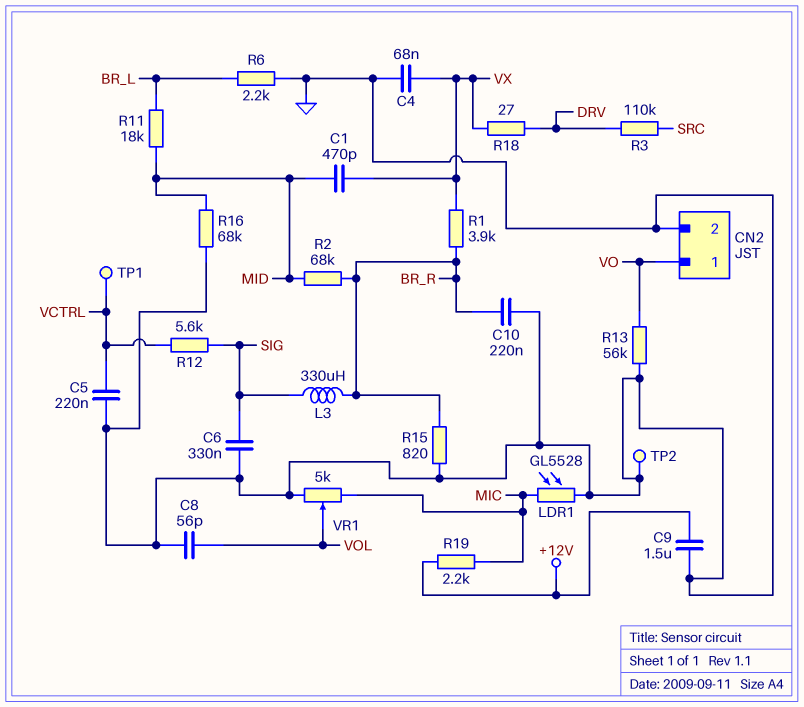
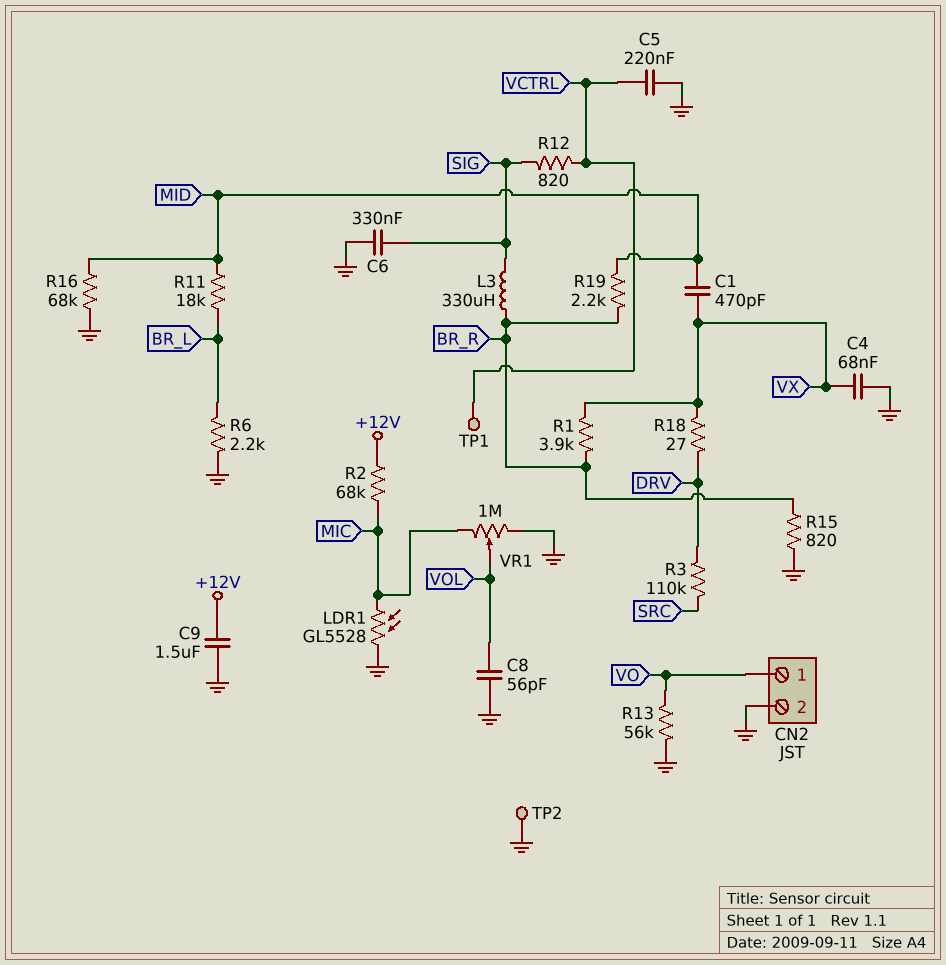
C10: 220nF (BR_R, GND) -> none
R2: 68k (BR_R, MID) -> 68k (+12V, MIC)
R12: 5.6k (SIG, VCTRL) -> 820 (SIG, VCTRL)
R19: 2.2k (+12V, MIC) -> 2.2k (BR_R, MID)
VR1: 5k (GND, MIC, wiper VOL) -> 1M (GND, MIC, wiper VOL)

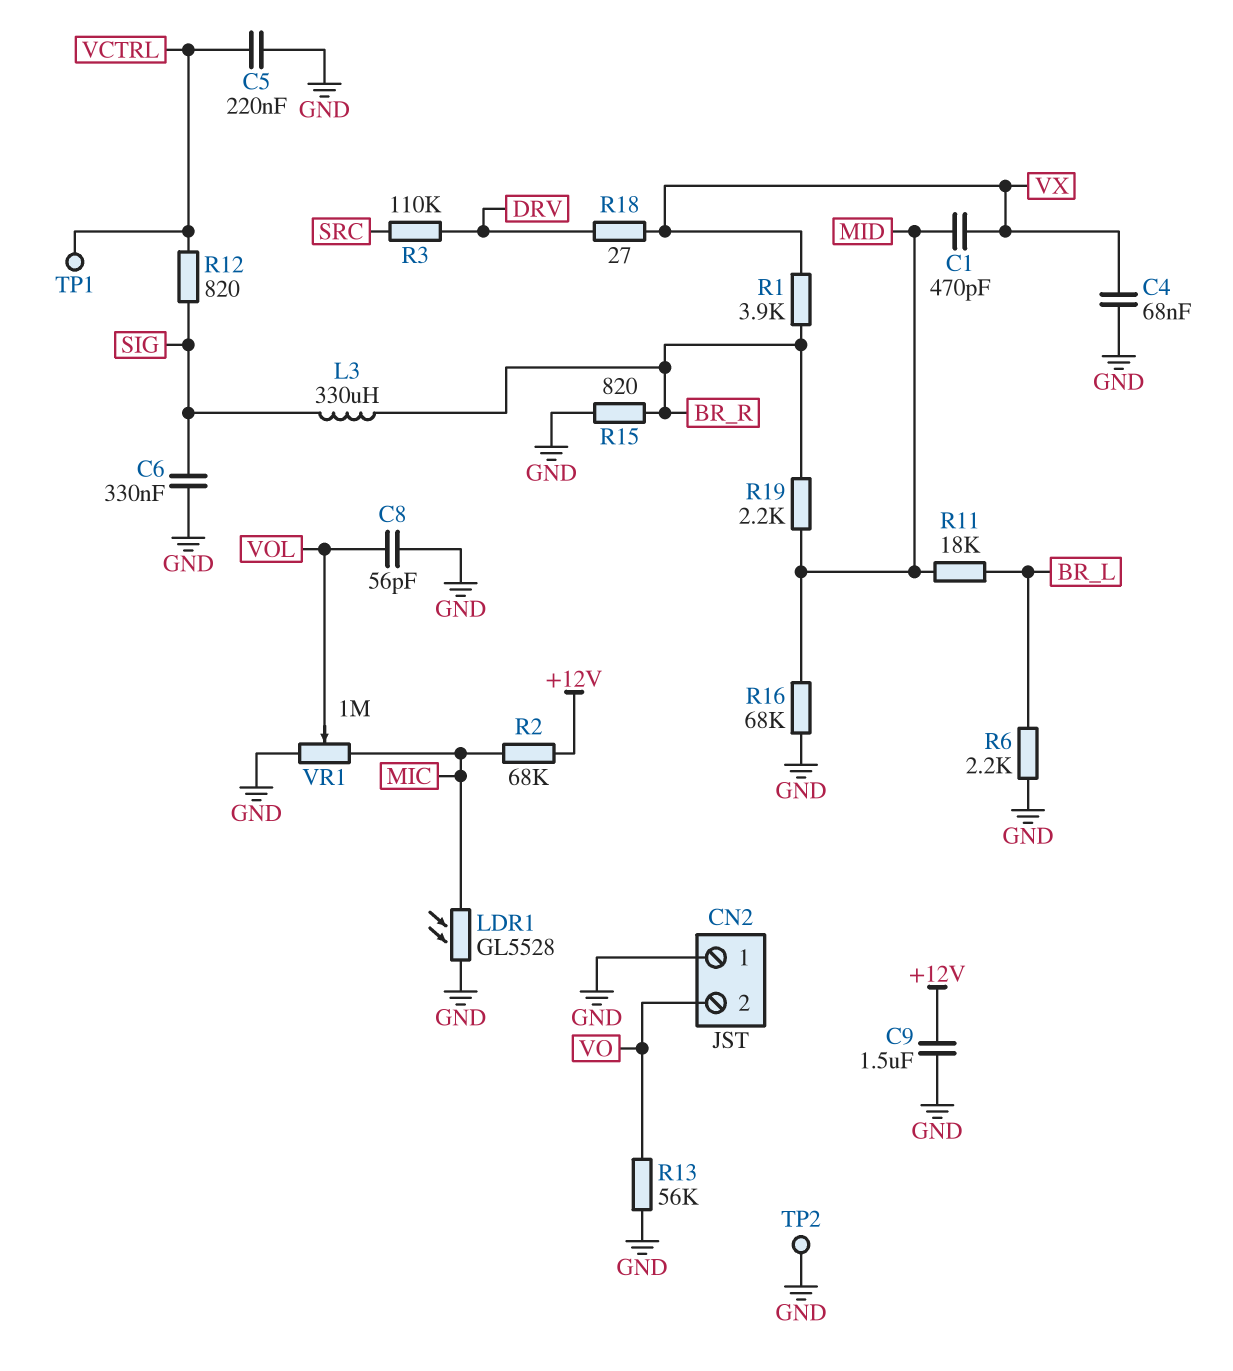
CN2 pin 1: VO -> GND
CN2 pin 2: GND -> VO

